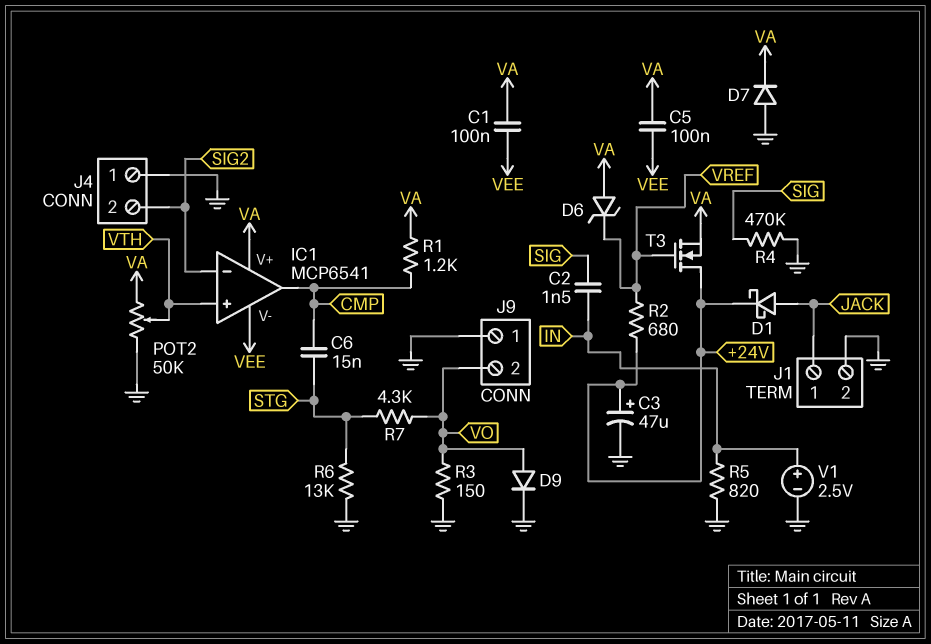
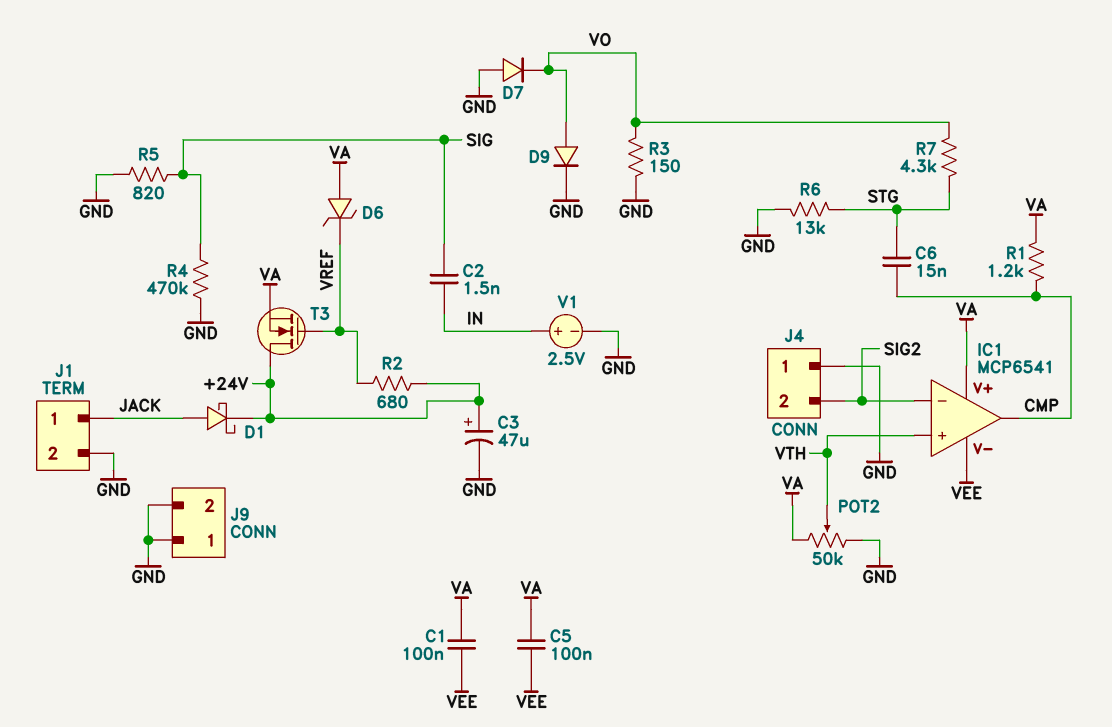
D7: diode (A GND, K VA) -> diode (A GND, K VO)
J9 pin 2: VO -> GND
R5: 820 (GND, IN) -> 820 (GND, SIG)

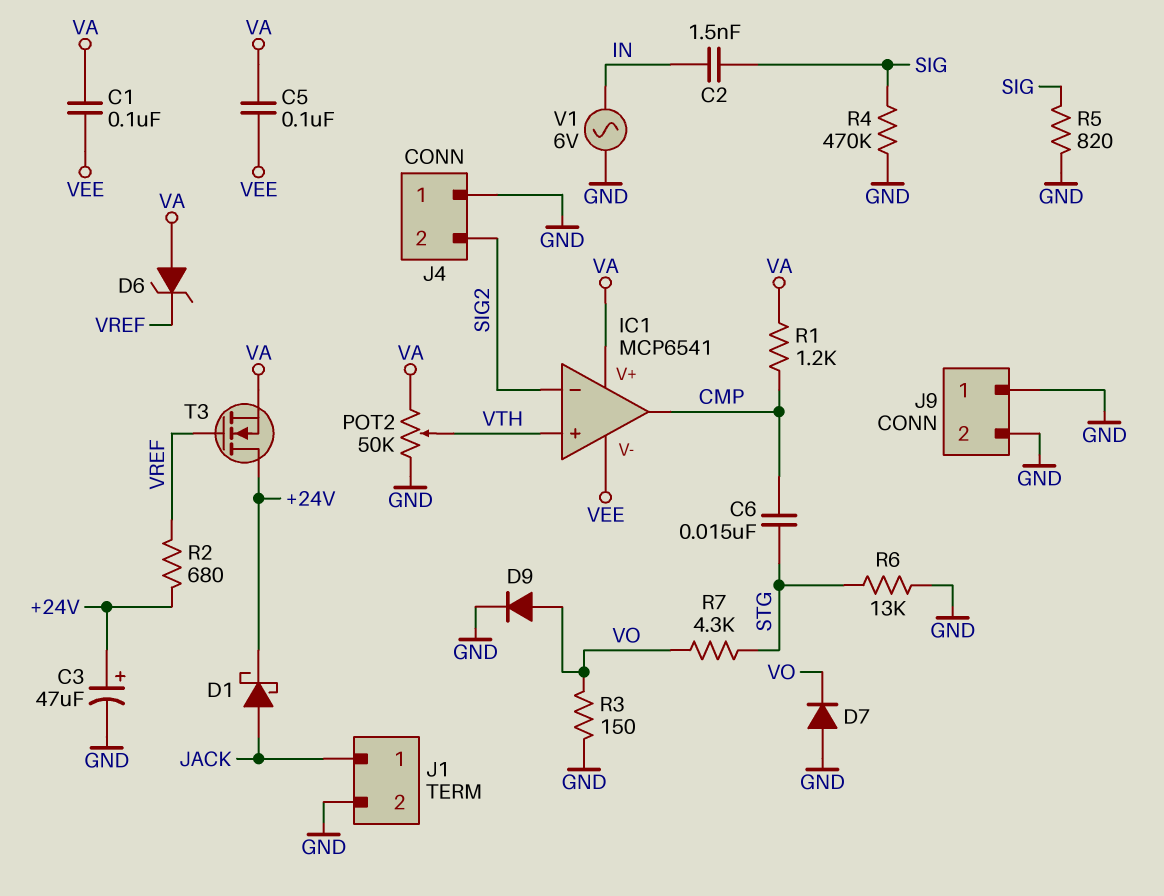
V1: 2.5V (plus IN, minus GND) -> AC 6V (GND, IN)

